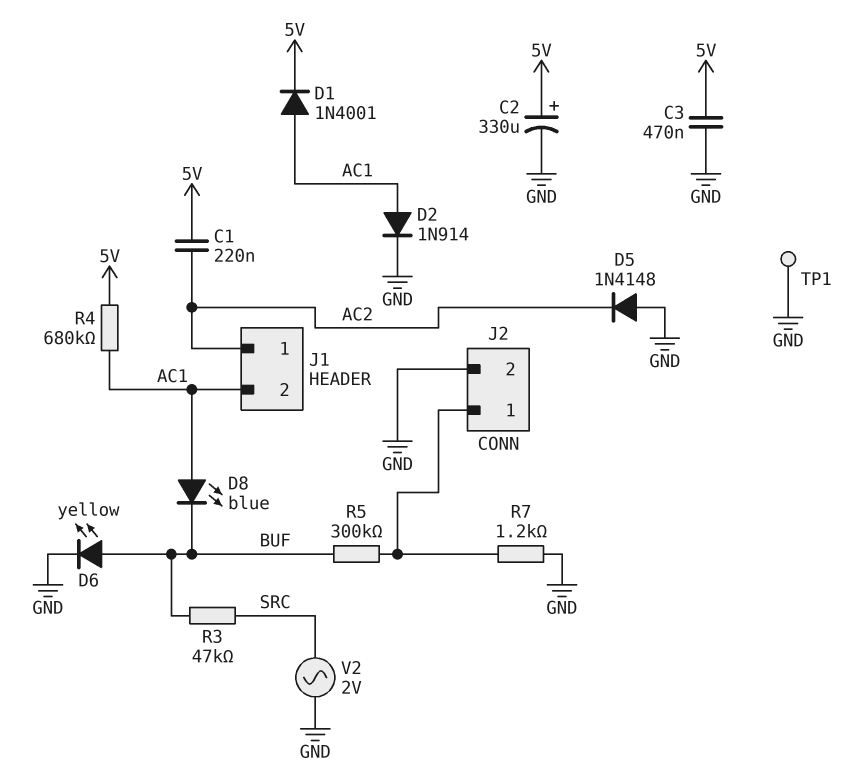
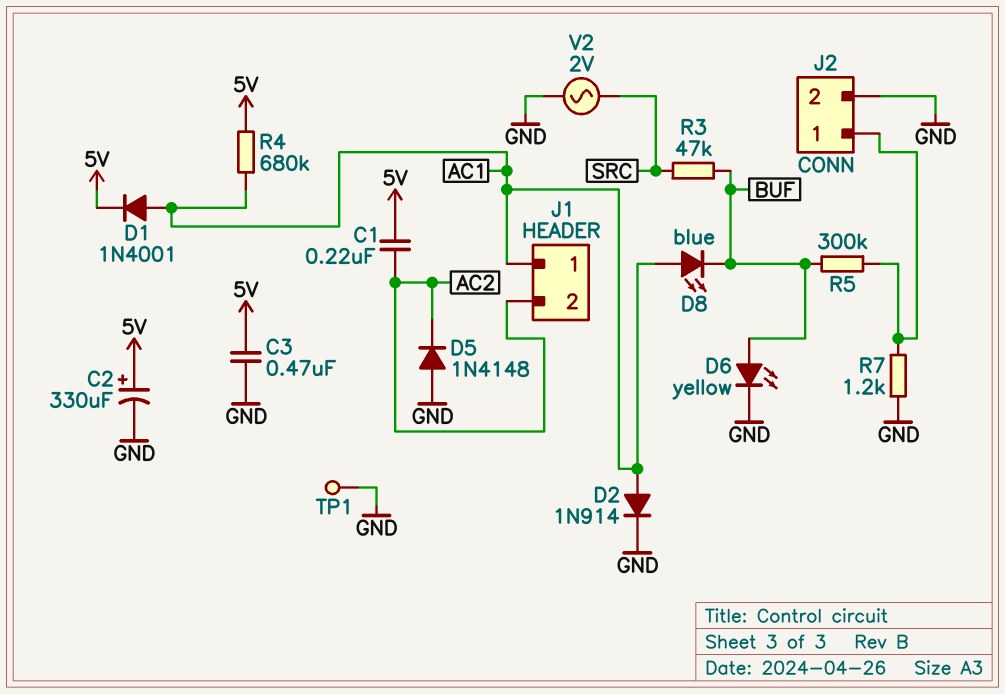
J1 pin 1: AC2 -> AC1
J1 pin 2: AC1 -> AC2

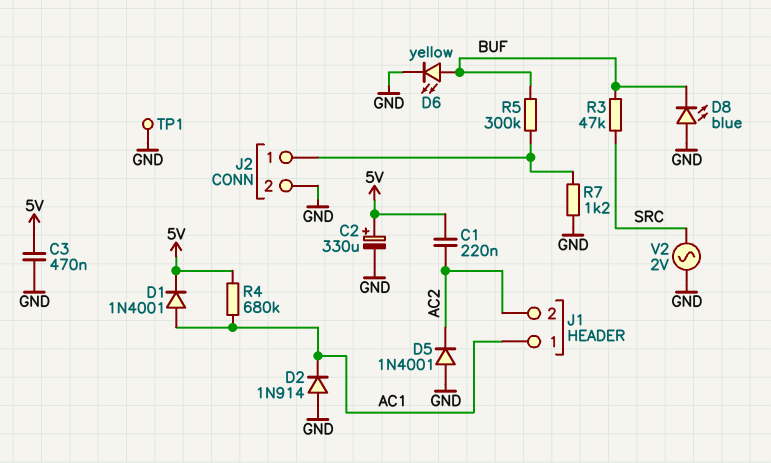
D2: diode 1N914 (A AC1, K GND) -> diode 1N914 (A GND, K AC1)
D5: diode 1N4148 (A GND, K AC2) -> diode 1N4001 (A GND, K AC2)
D8: LED blue (A AC1, K BUF) -> LED blue (A GND, K BUF)

